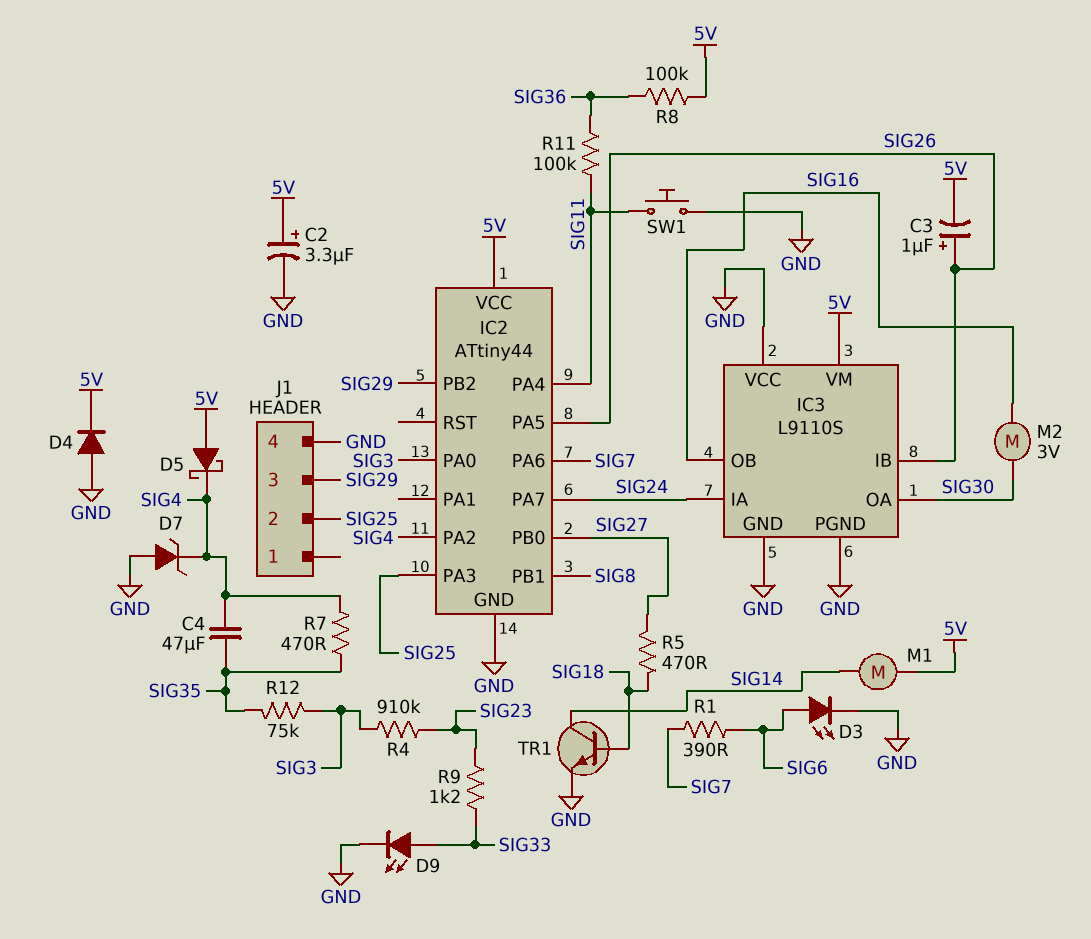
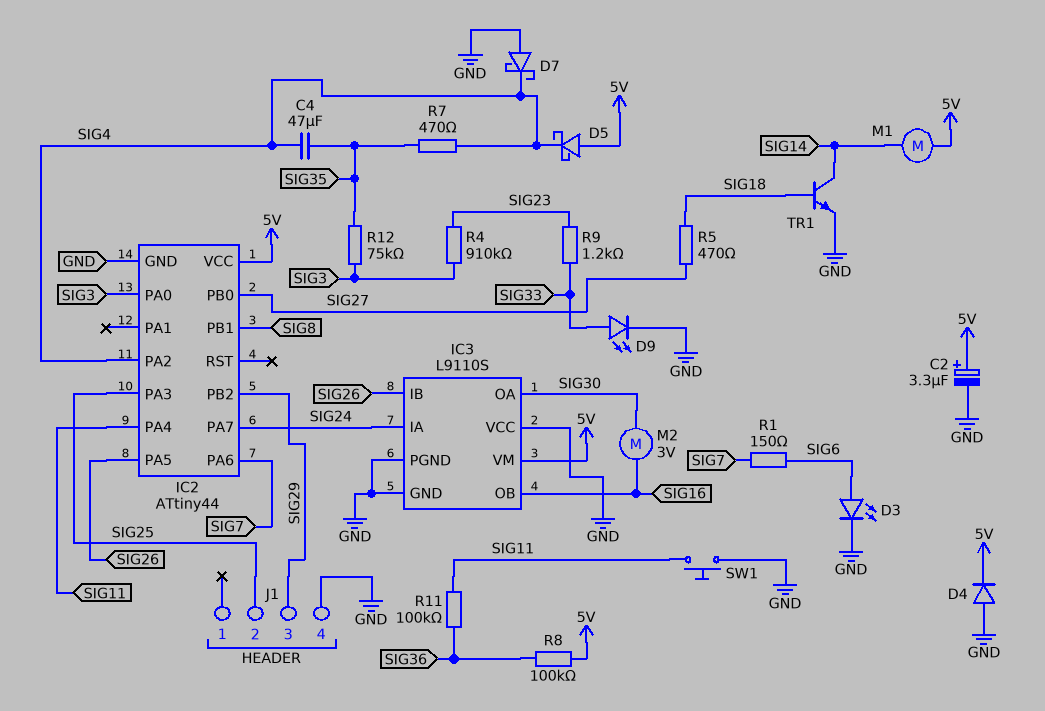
C3: 1uF (plus SIG26, minus 5V) -> none
D7: zener (A GND, K SIG4) -> schottky (A GND, K SIG4)
R1: 390 (SIG6, SIG7) -> 150 (SIG6, SIG7)

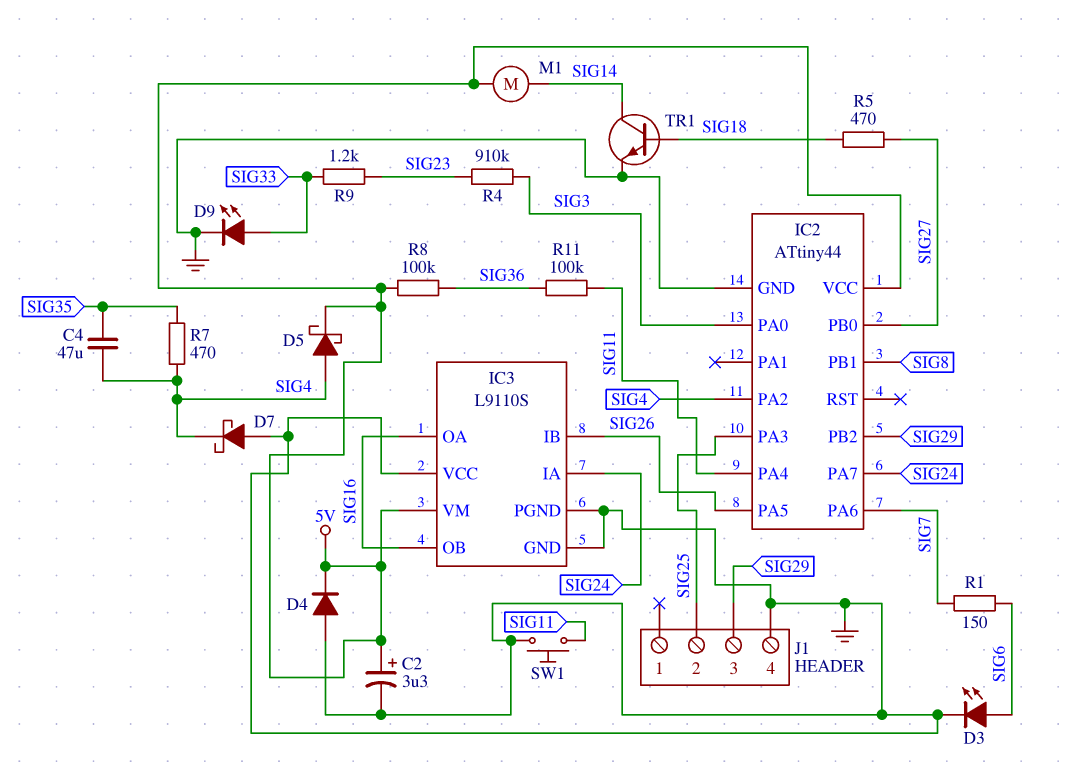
D5: schottky (A 5V, K SIG4) -> schottky (A SIG4, K 5V)
IC3 pin OA: SIG30 -> SIG16
M2: motor 3V (SIG16, SIG30) -> none
R12: 75k (SIG3, SIG35) -> none

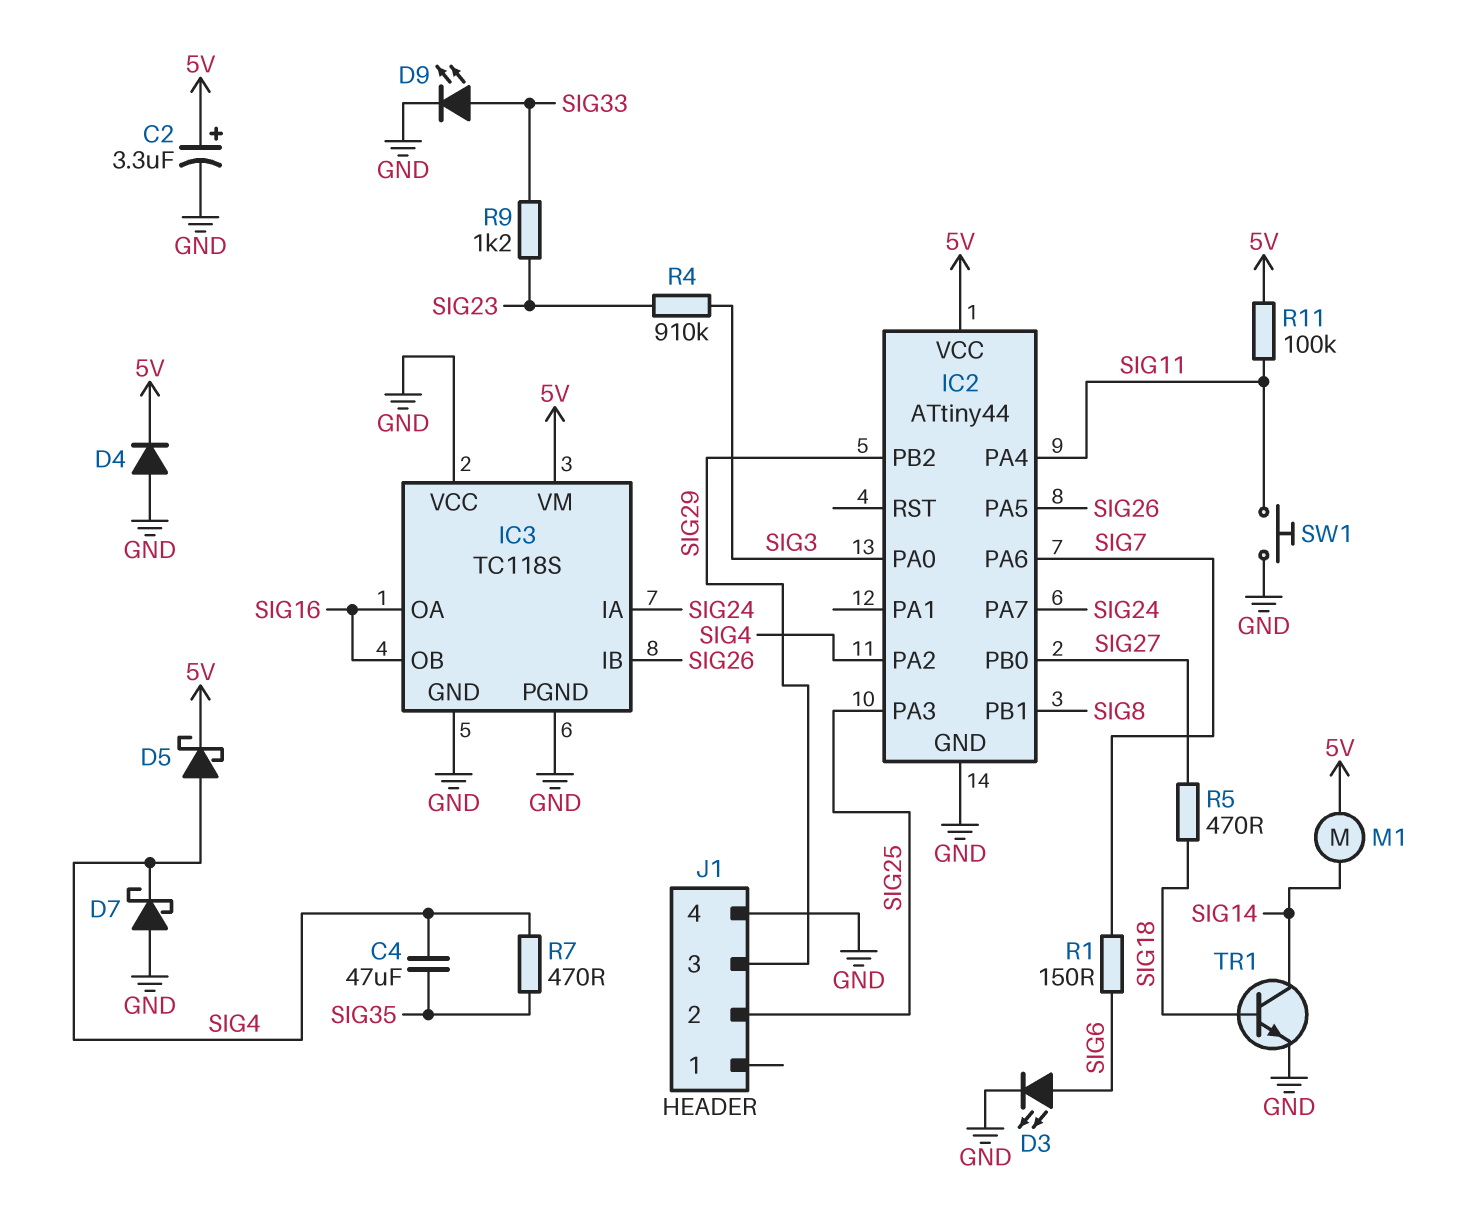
IC3: L9110S -> TC118S
R8: 100k (5V, SIG36) -> none
R11: 100k (SIG11, SIG36) -> 100k (5V, SIG11)

